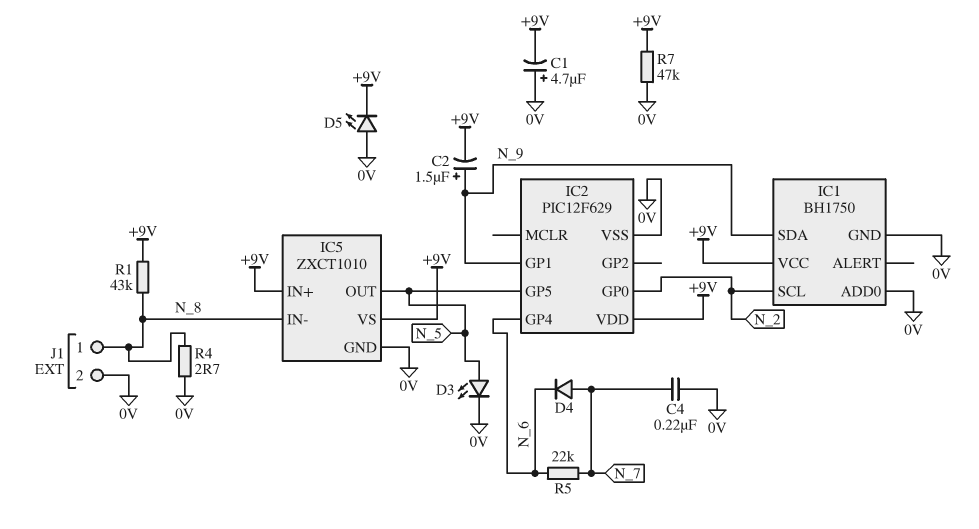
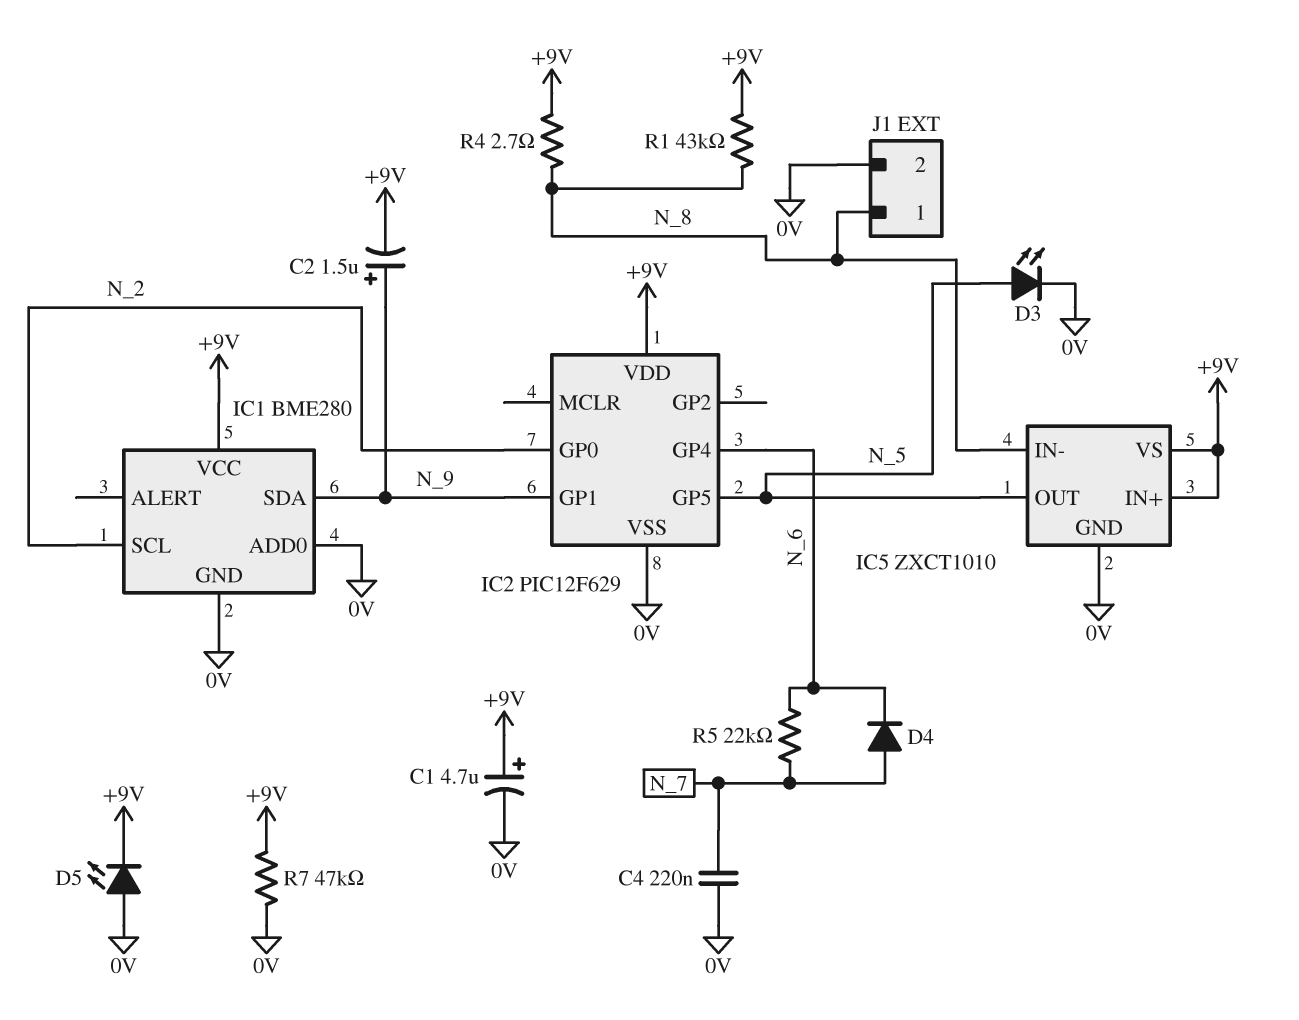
C1: 4.7uF (plus 0V, minus +9V) -> 4.7uF (plus +9V, minus 0V)
IC1: BH1750 -> BME280
R4: 2.7 (0V, N_8) -> 2.7 (+9V, N_8)

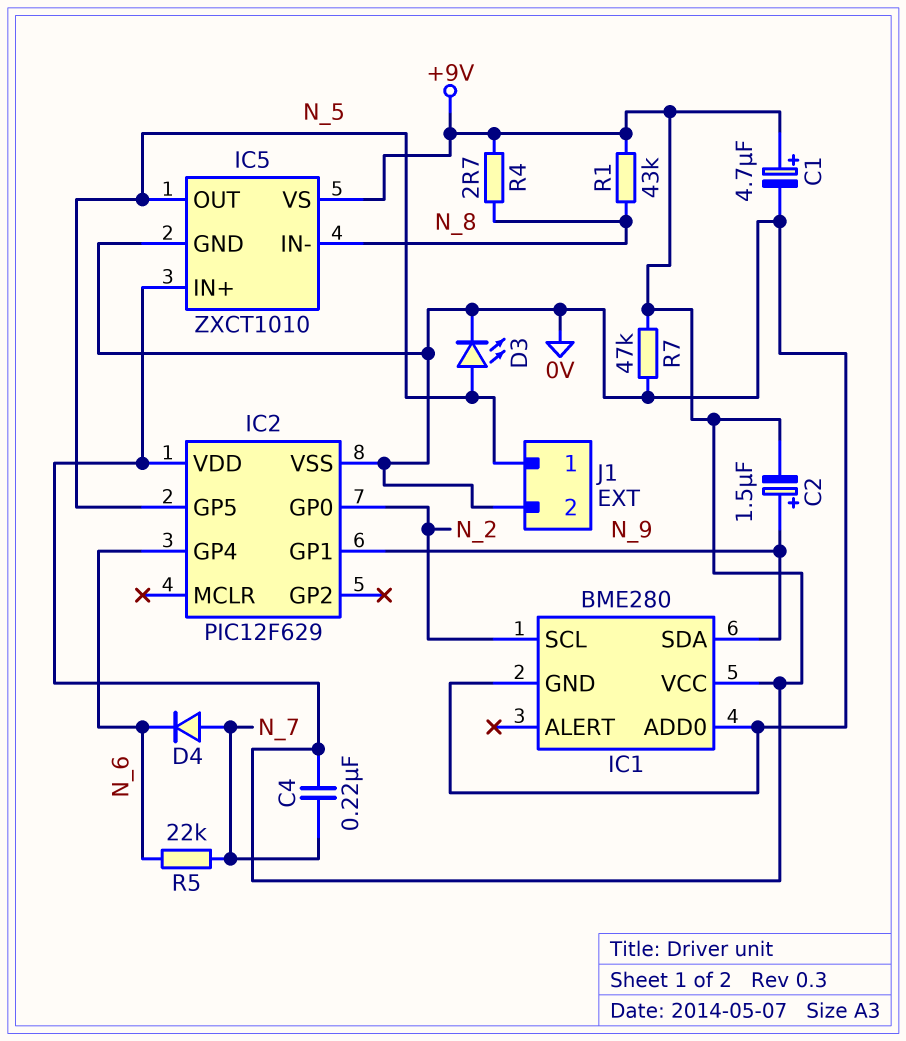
C4: 220nF (0V, N_7) -> 220nF (+9V, N_7)
D5: LED (A 0V, K +9V) -> none
J1 pin 1: N_8 -> N_5

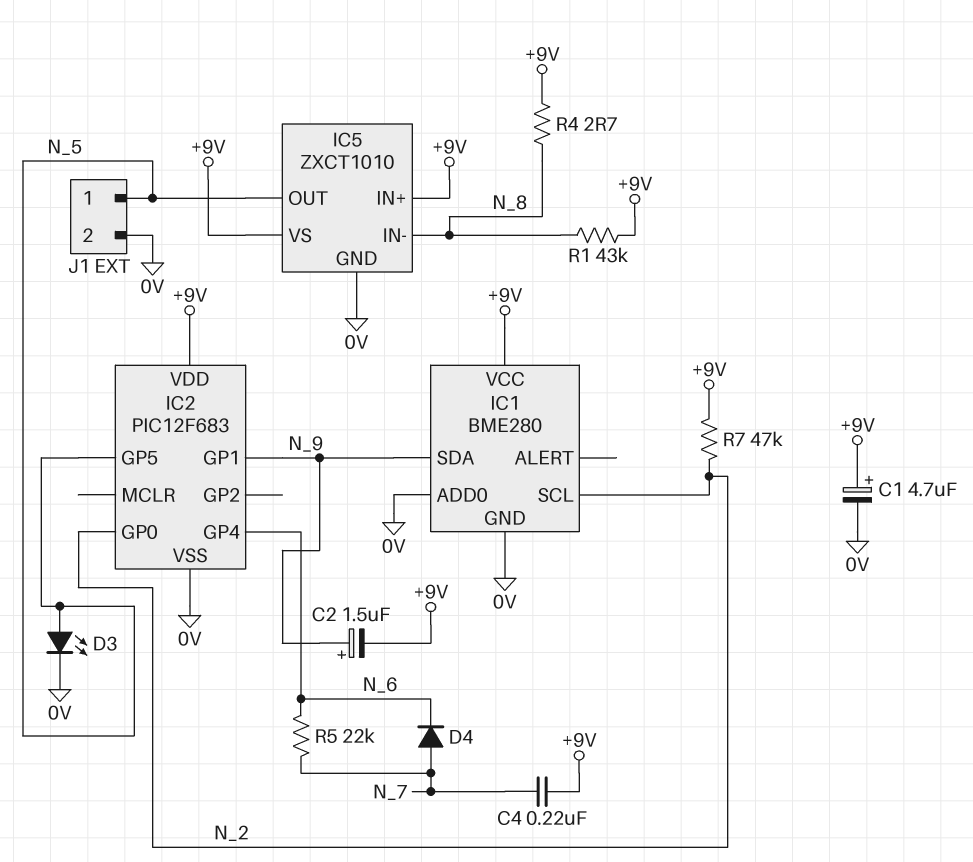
IC2: PIC12F629 -> PIC12F683
R7: 47k (+9V, 0V) -> 47k (+9V, N_2)

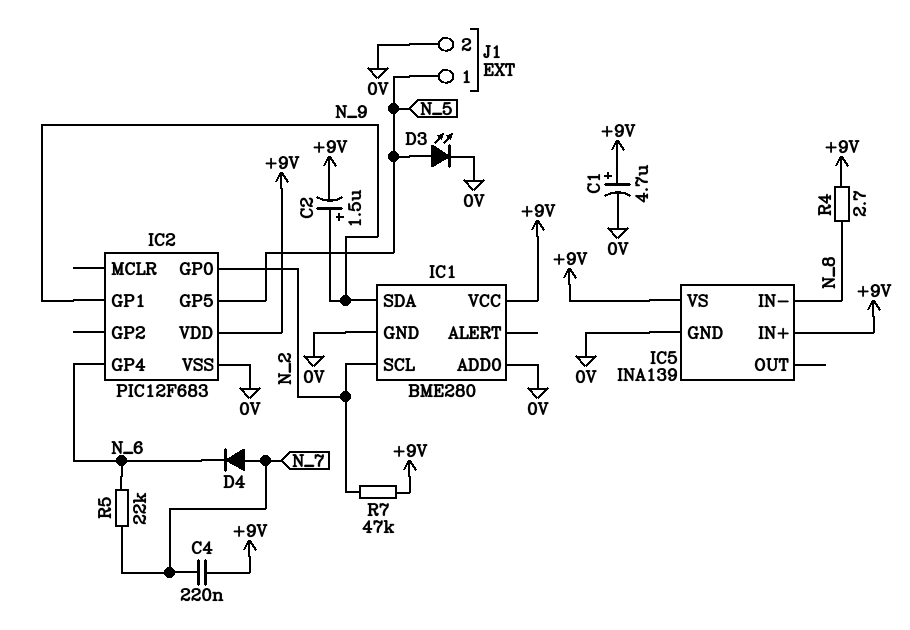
IC5: ZXCT1010 -> INA139
IC5 pin OUT: N_5 -> none
R1: 43k (+9V, N_8) -> none

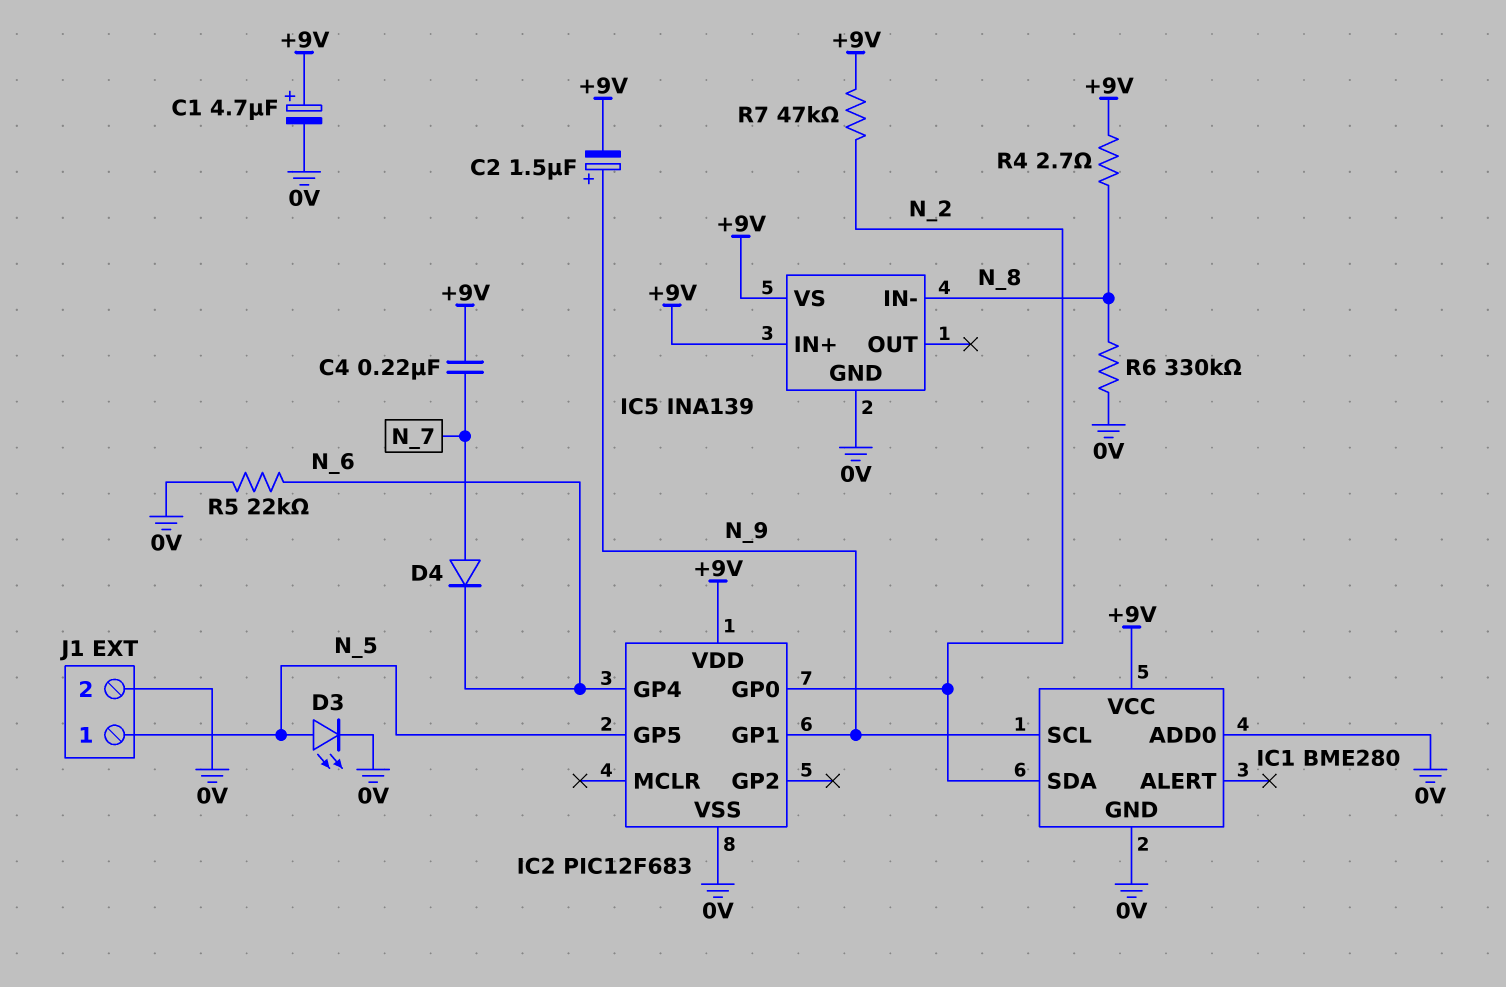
IC1 pin SCL: N_2 -> N_9
IC1 pin SDA: N_9 -> N_2
R5: 22k (N_6, N_7) -> 22k (0V, N_6)
R6: none -> 330k (0V, N_8)

